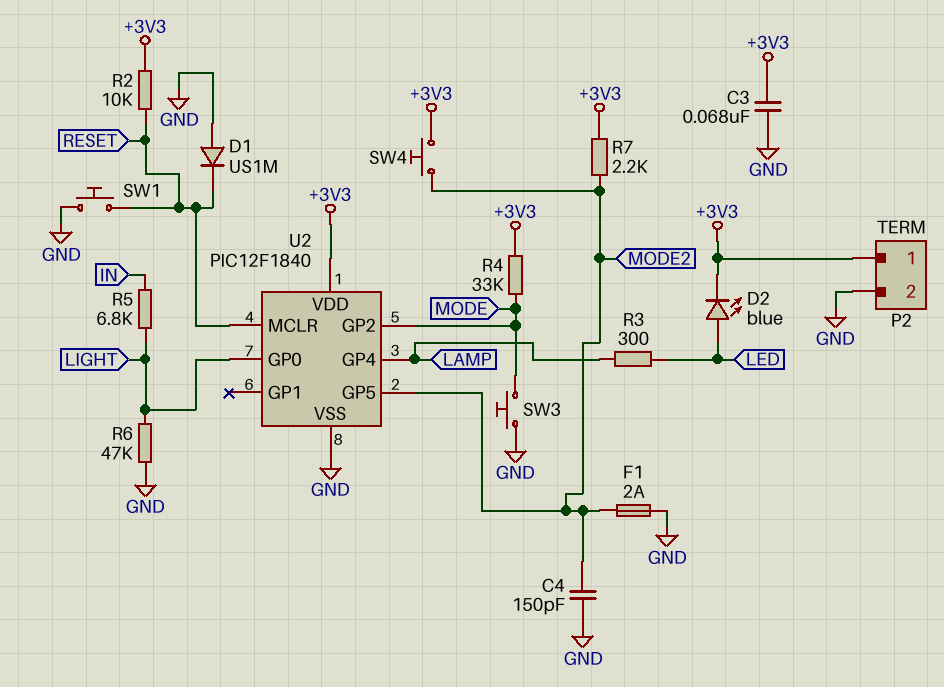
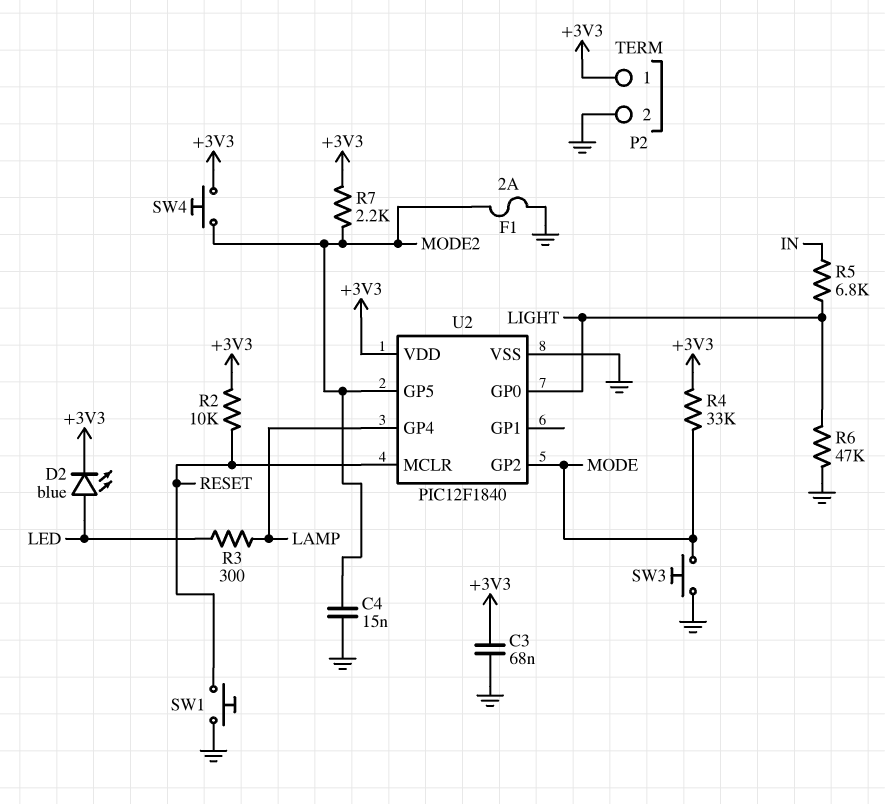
C4: 150pF (GND, MODE2) -> 15nF (GND, MODE2)
D1: diode US1M (A GND, K RESET) -> none

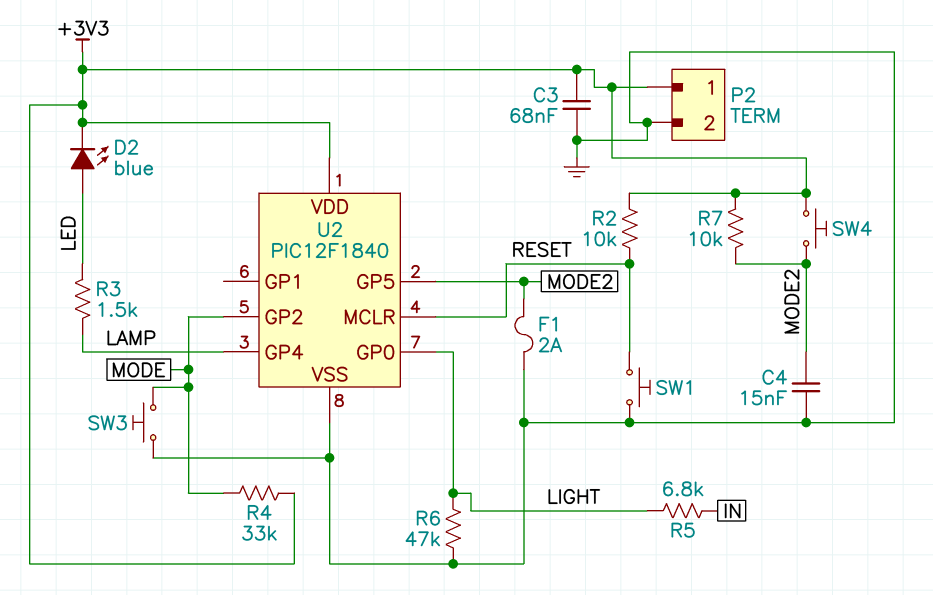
R3: 300 (LAMP, LED) -> 1.5k (LAMP, LED)
R7: 2.2k (+3V3, MODE2) -> 10k (+3V3, MODE2)

